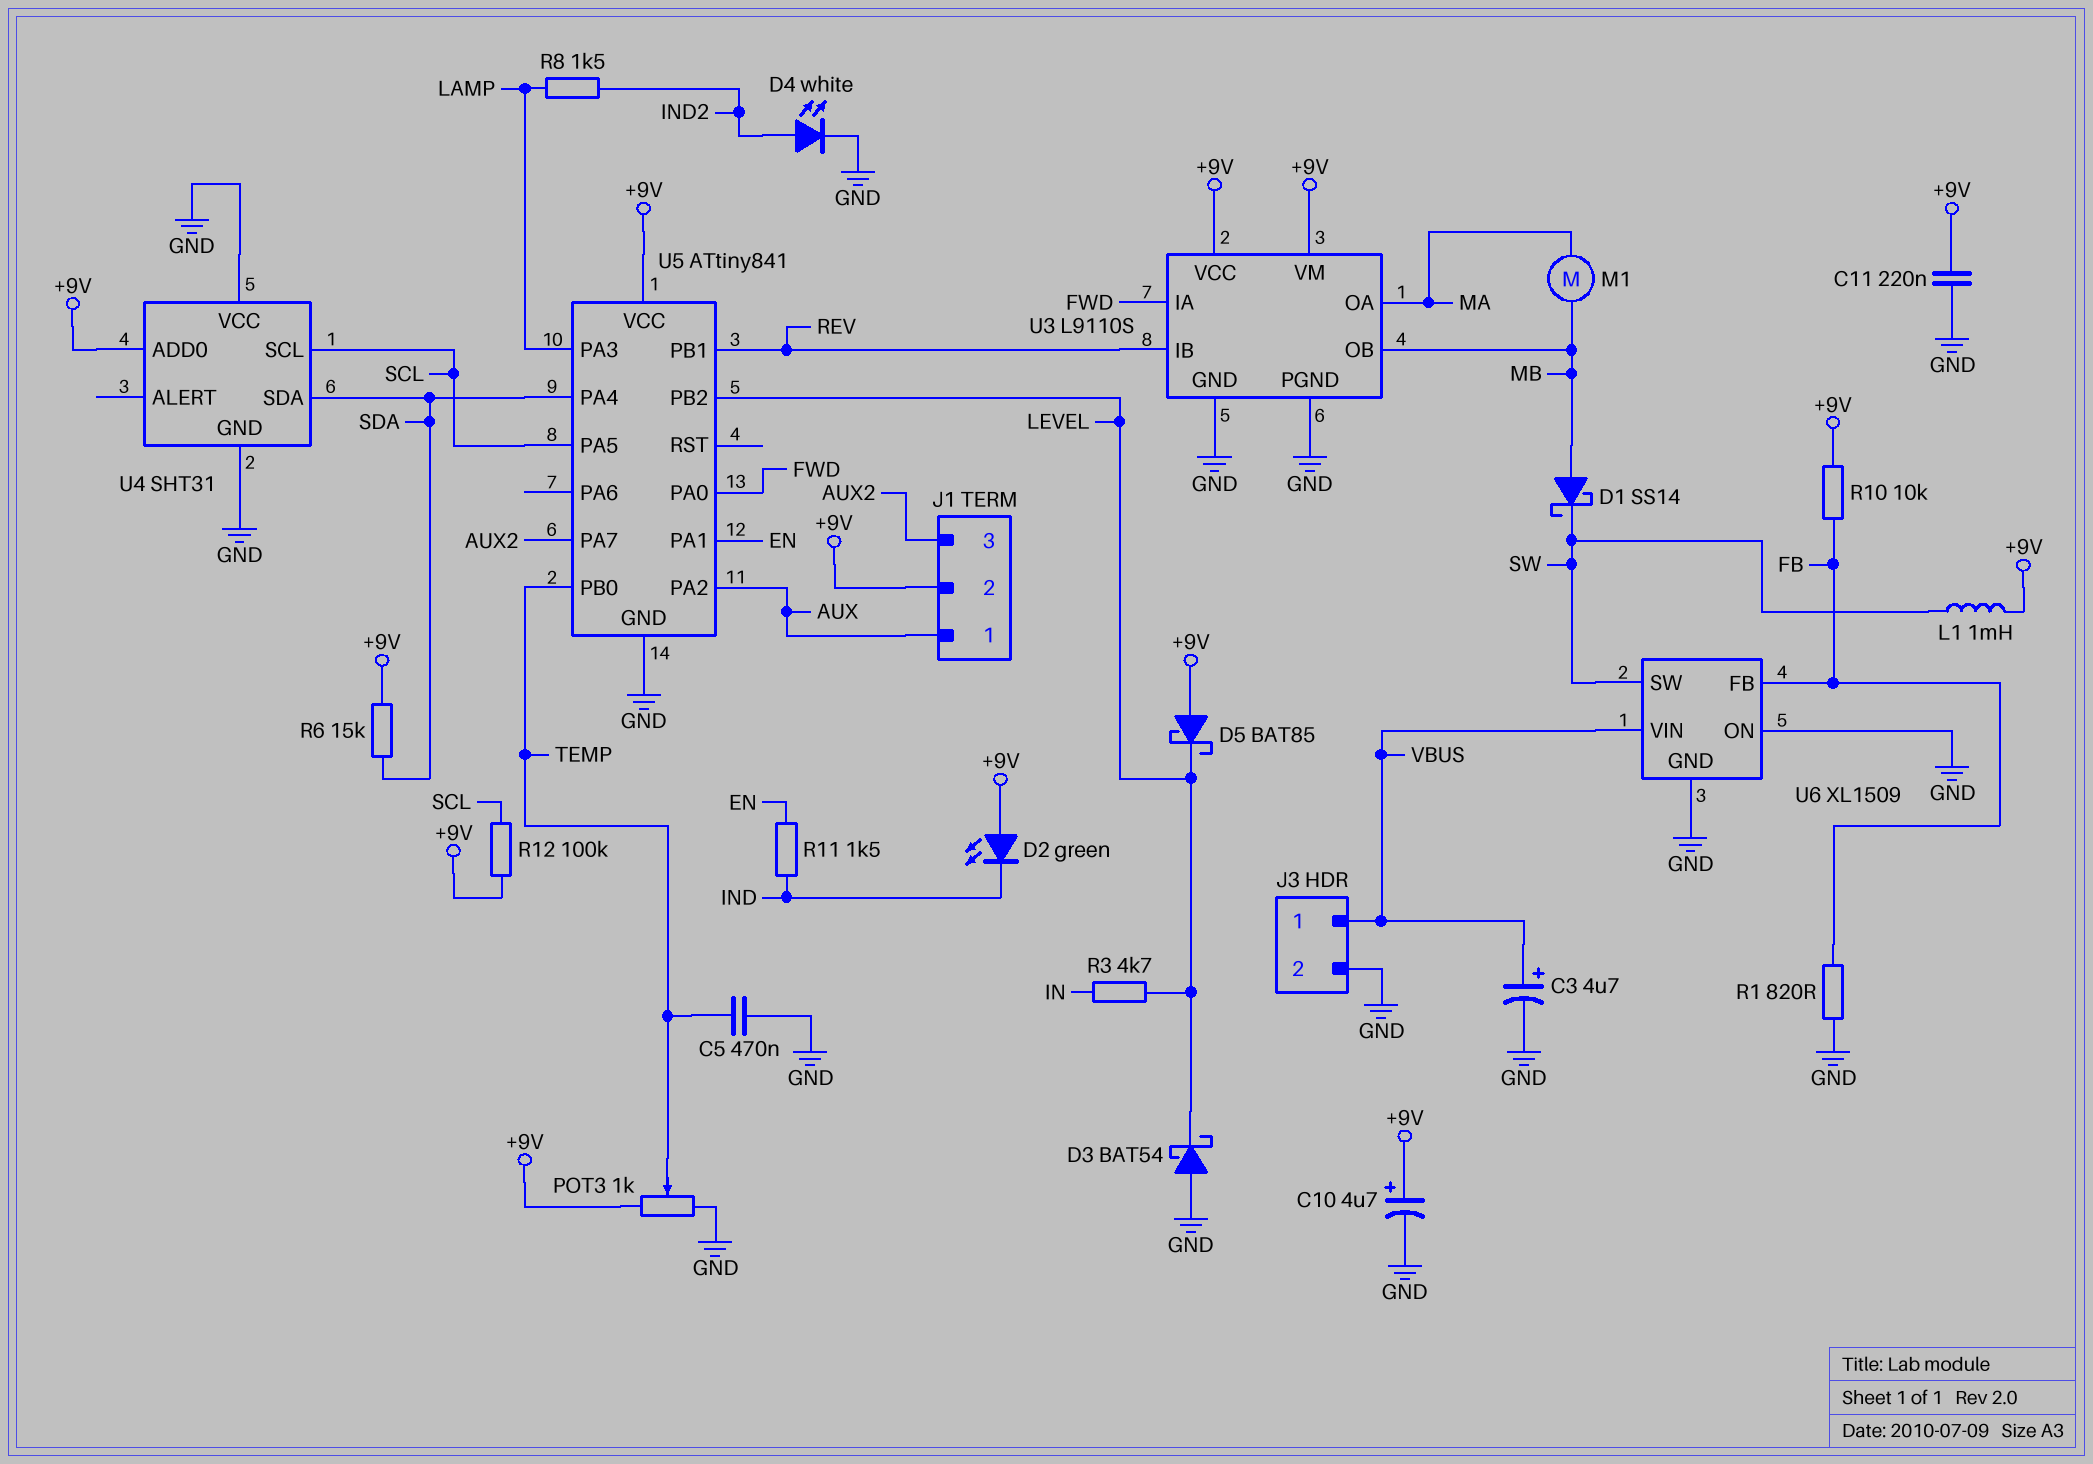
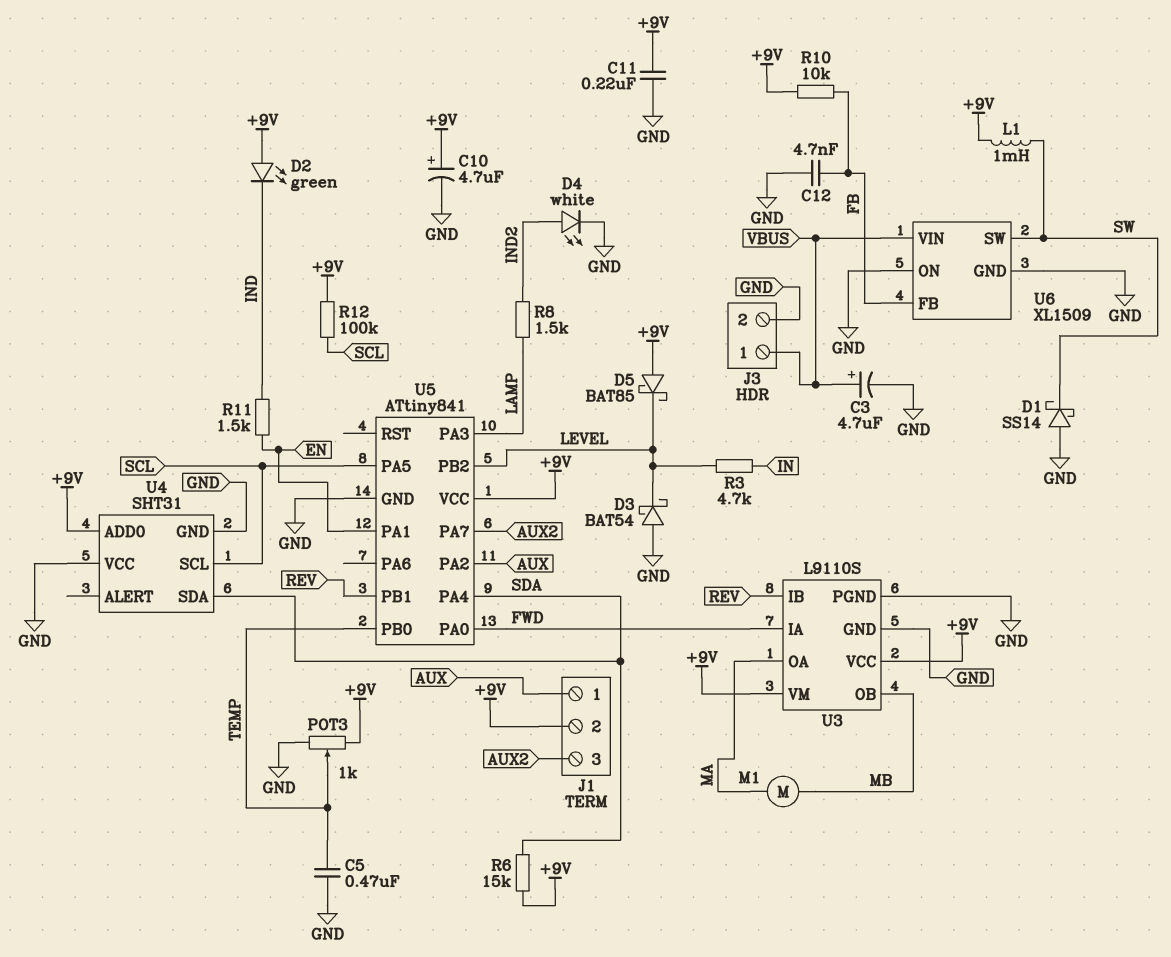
C12: none -> 4.7nF (FB, GND)
D1: schottky SS14 (A MB, K SW) -> schottky SS14 (A GND, K SW)
R1: 820 (FB, GND) -> none

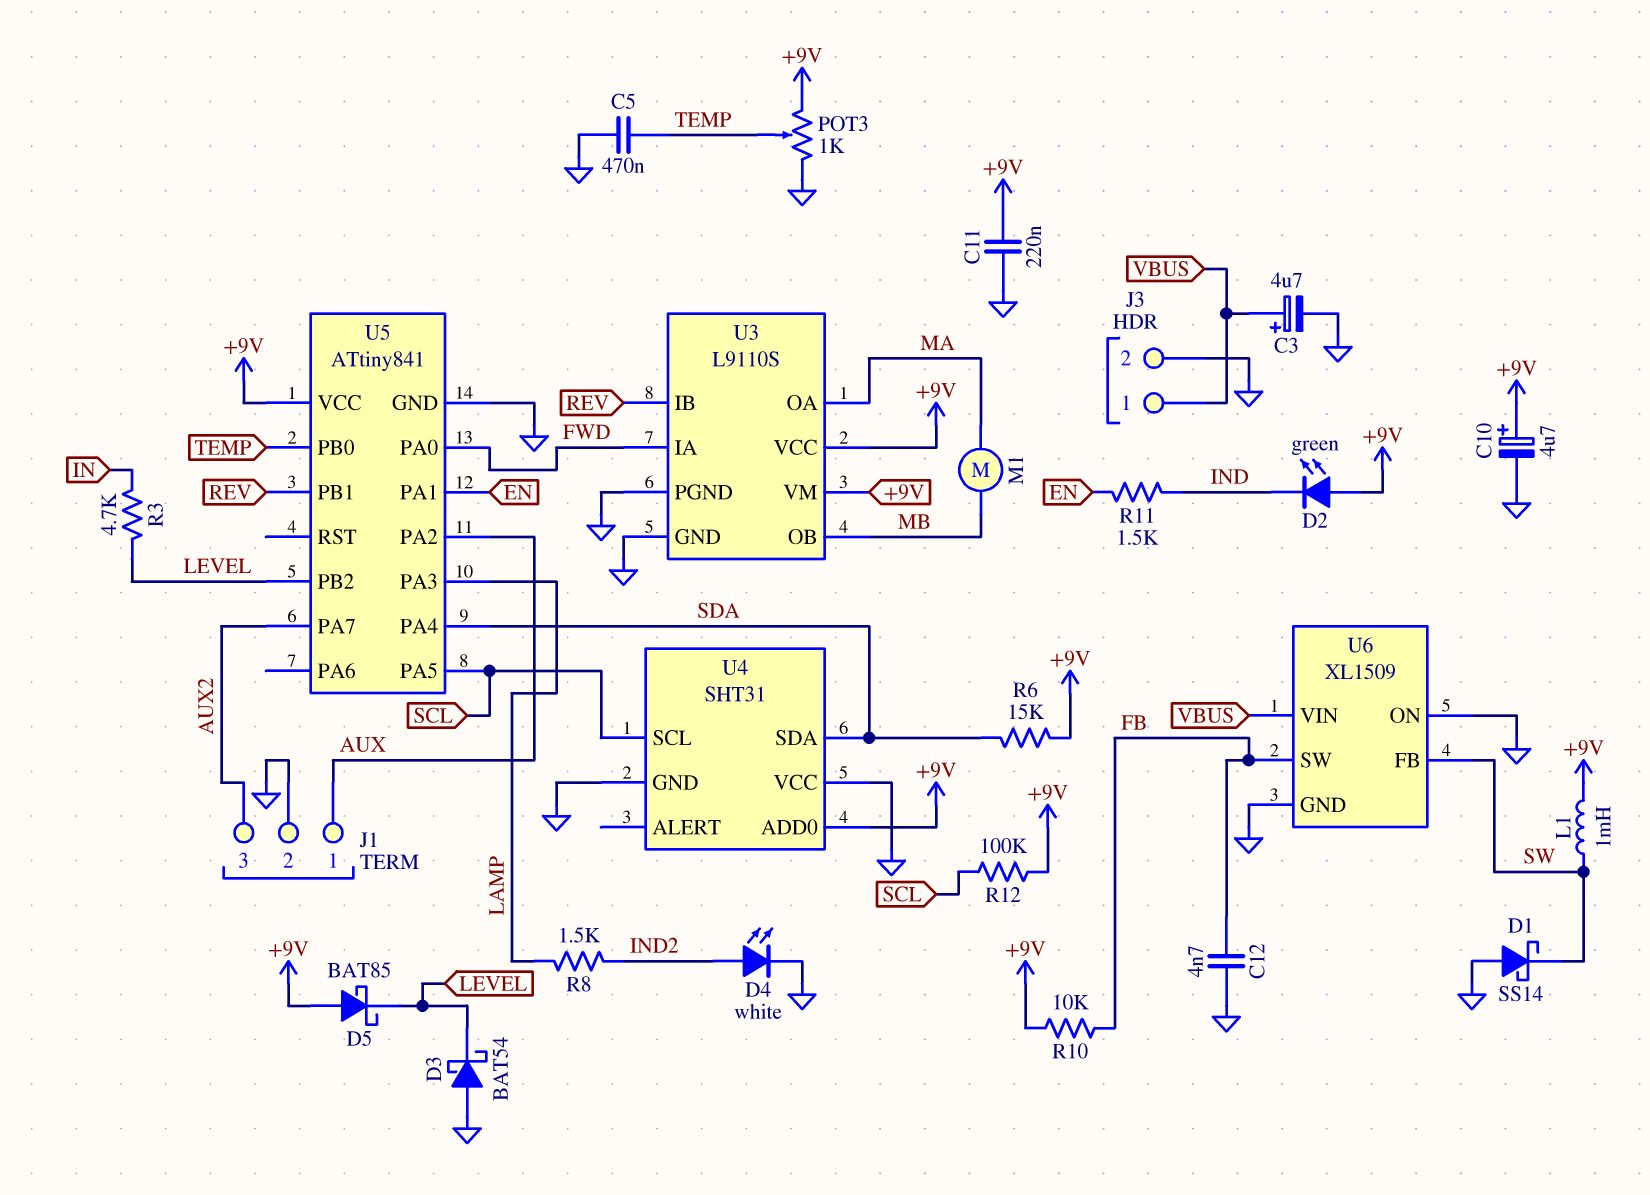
J1 pin 2: +9V -> GND
U6 pin FB: FB -> SW
U6 pin SW: SW -> FB

